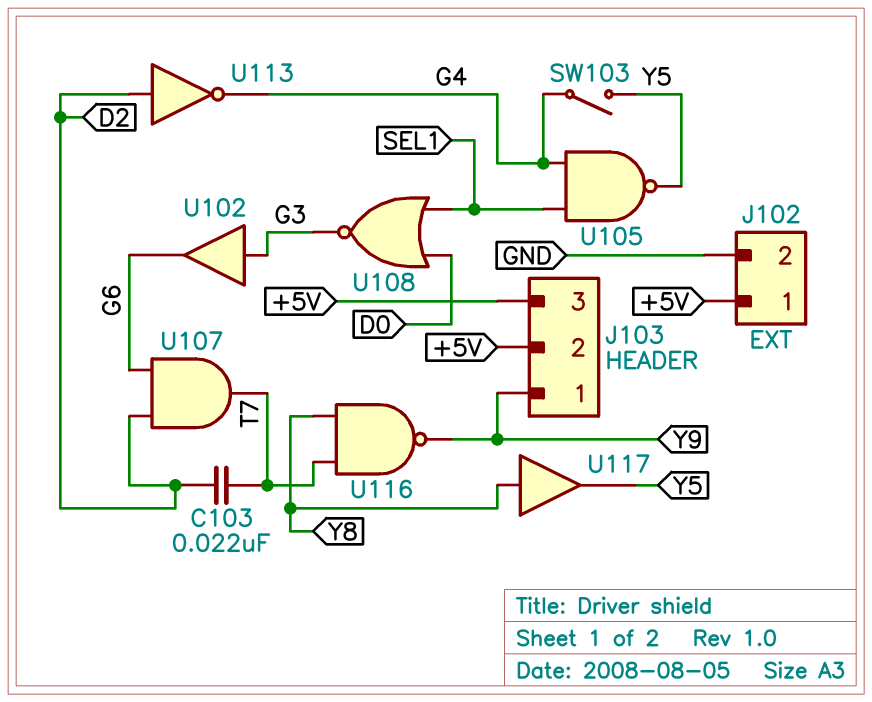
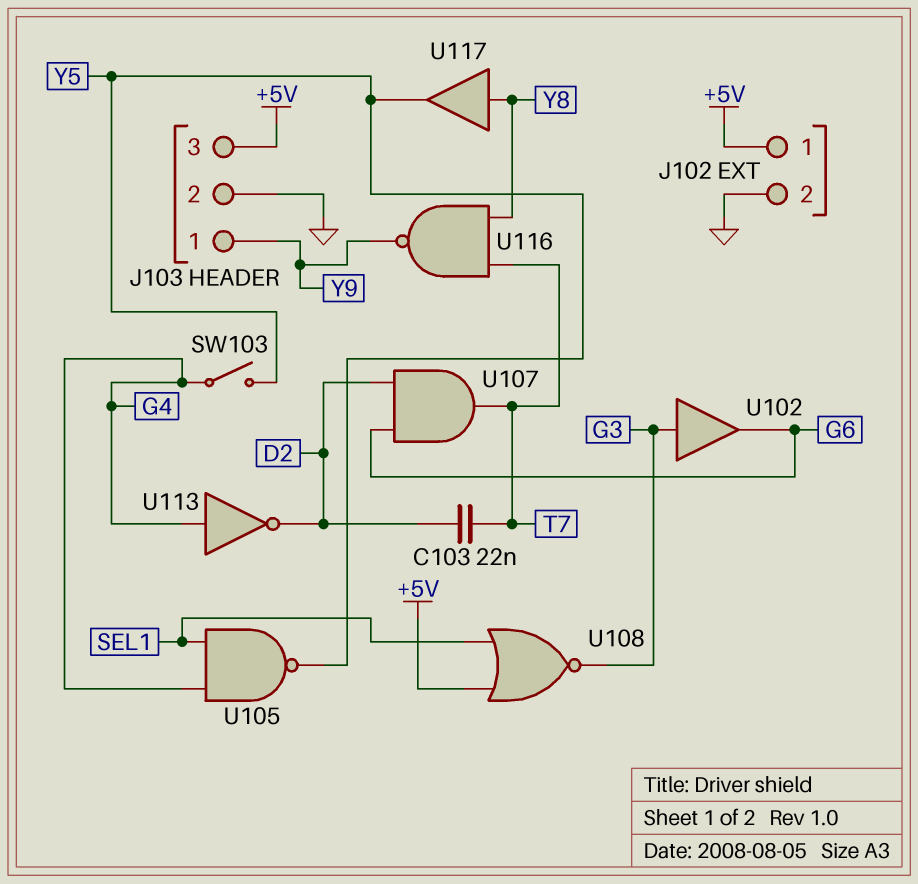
J103 pin 2: +5V -> GND
U108: NOR (in D0, in SEL1, out G3) -> NOR (in +5V, in SEL1, out G3)
U113: NOT (in D2, out G4) -> NOT (in G4, out D2)

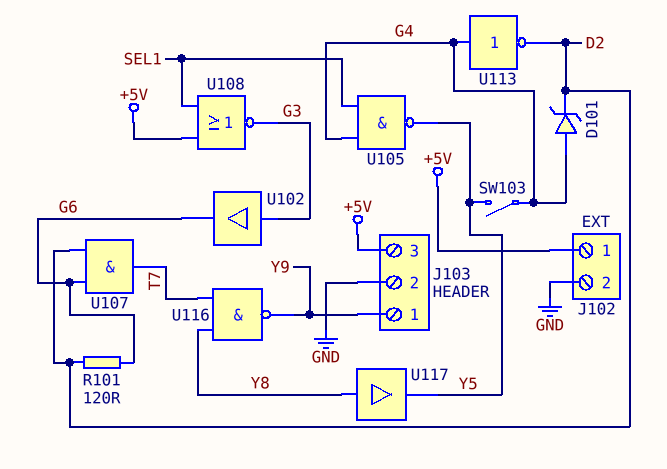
C103: 22nF (D2, T7) -> none
D101: none -> zener (A G4, K D2)
R101: none -> 120 (D2, G6)

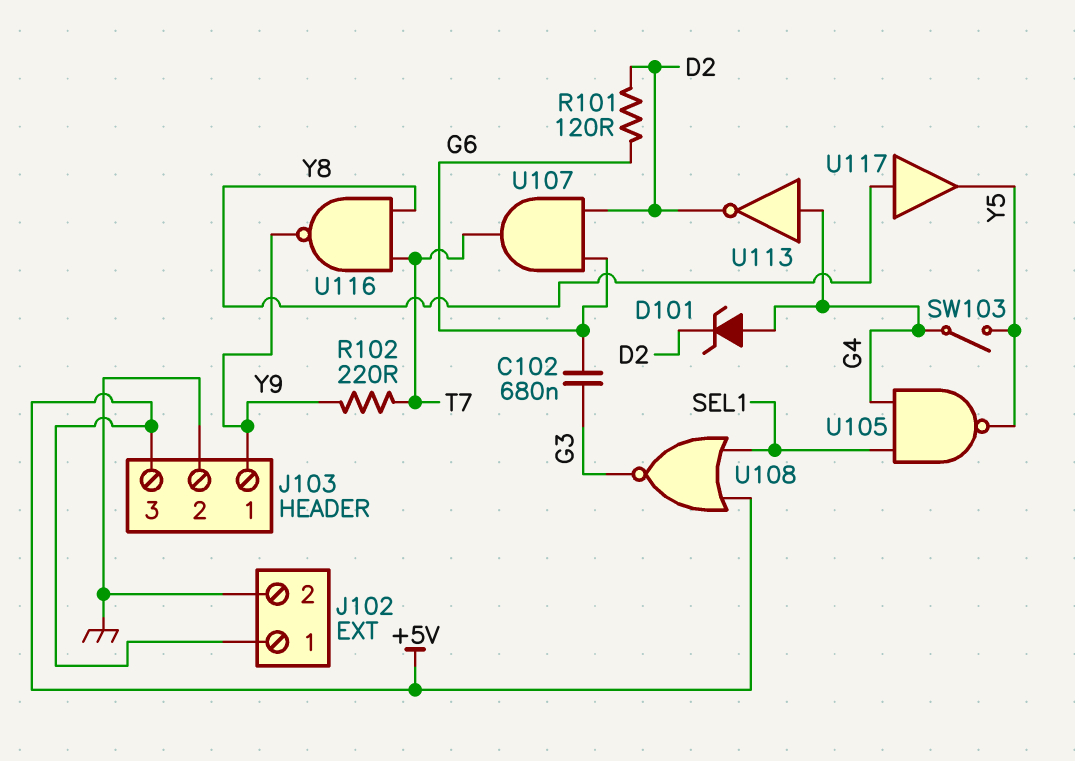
C102: none -> 680nF (G3, G6)
R102: none -> 220 (T7, Y9)
U102: buffer (in G3, out G6) -> none

